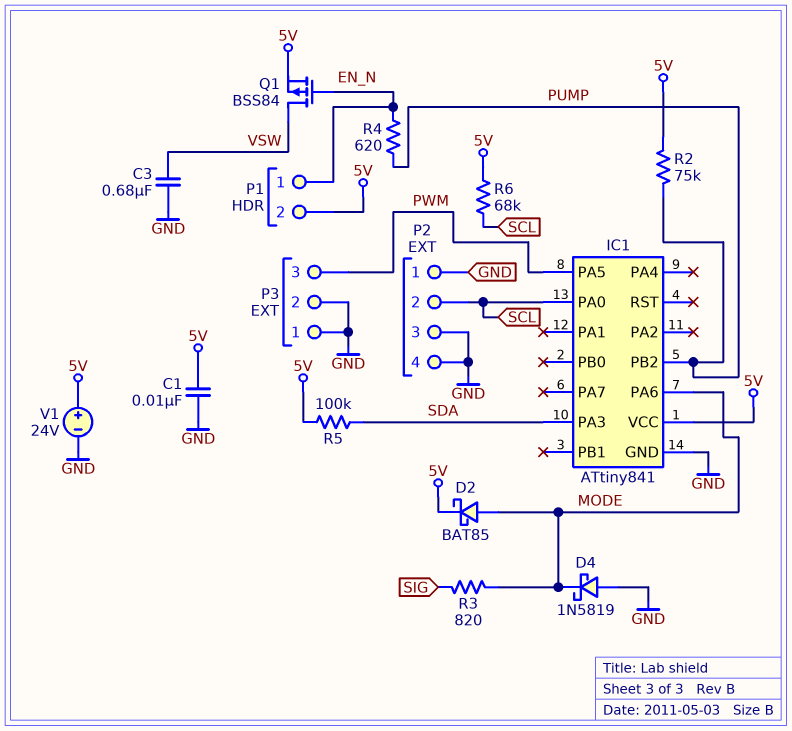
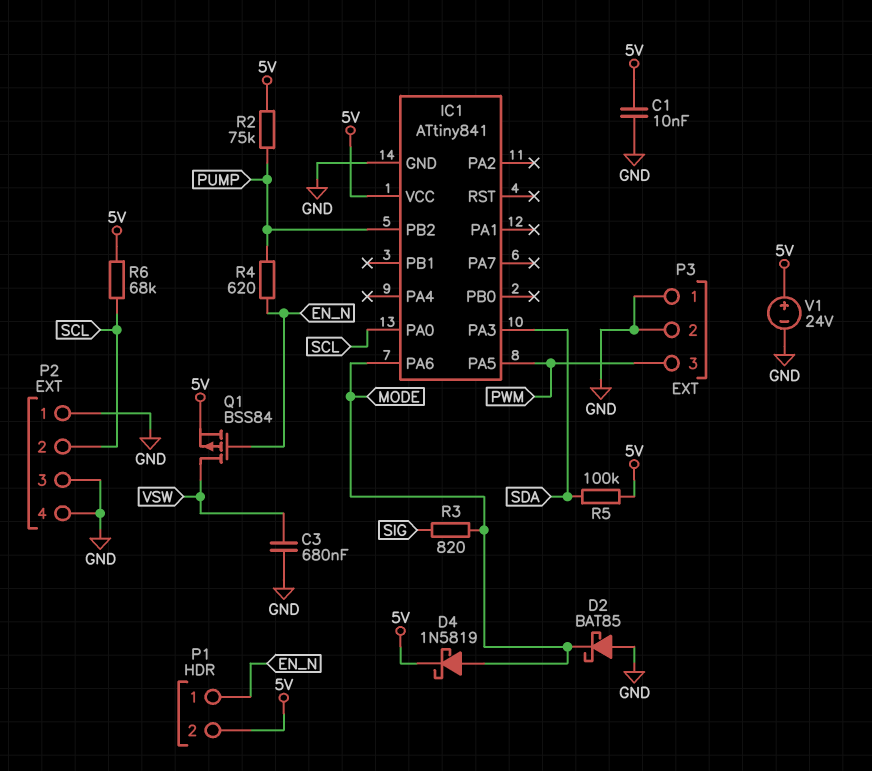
D2: schottky BAT85 (A MODE, K 5V) -> schottky BAT85 (A GND, K MODE)
D4: schottky 1N5819 (A GND, K MODE) -> schottky 1N5819 (A MODE, K 5V)

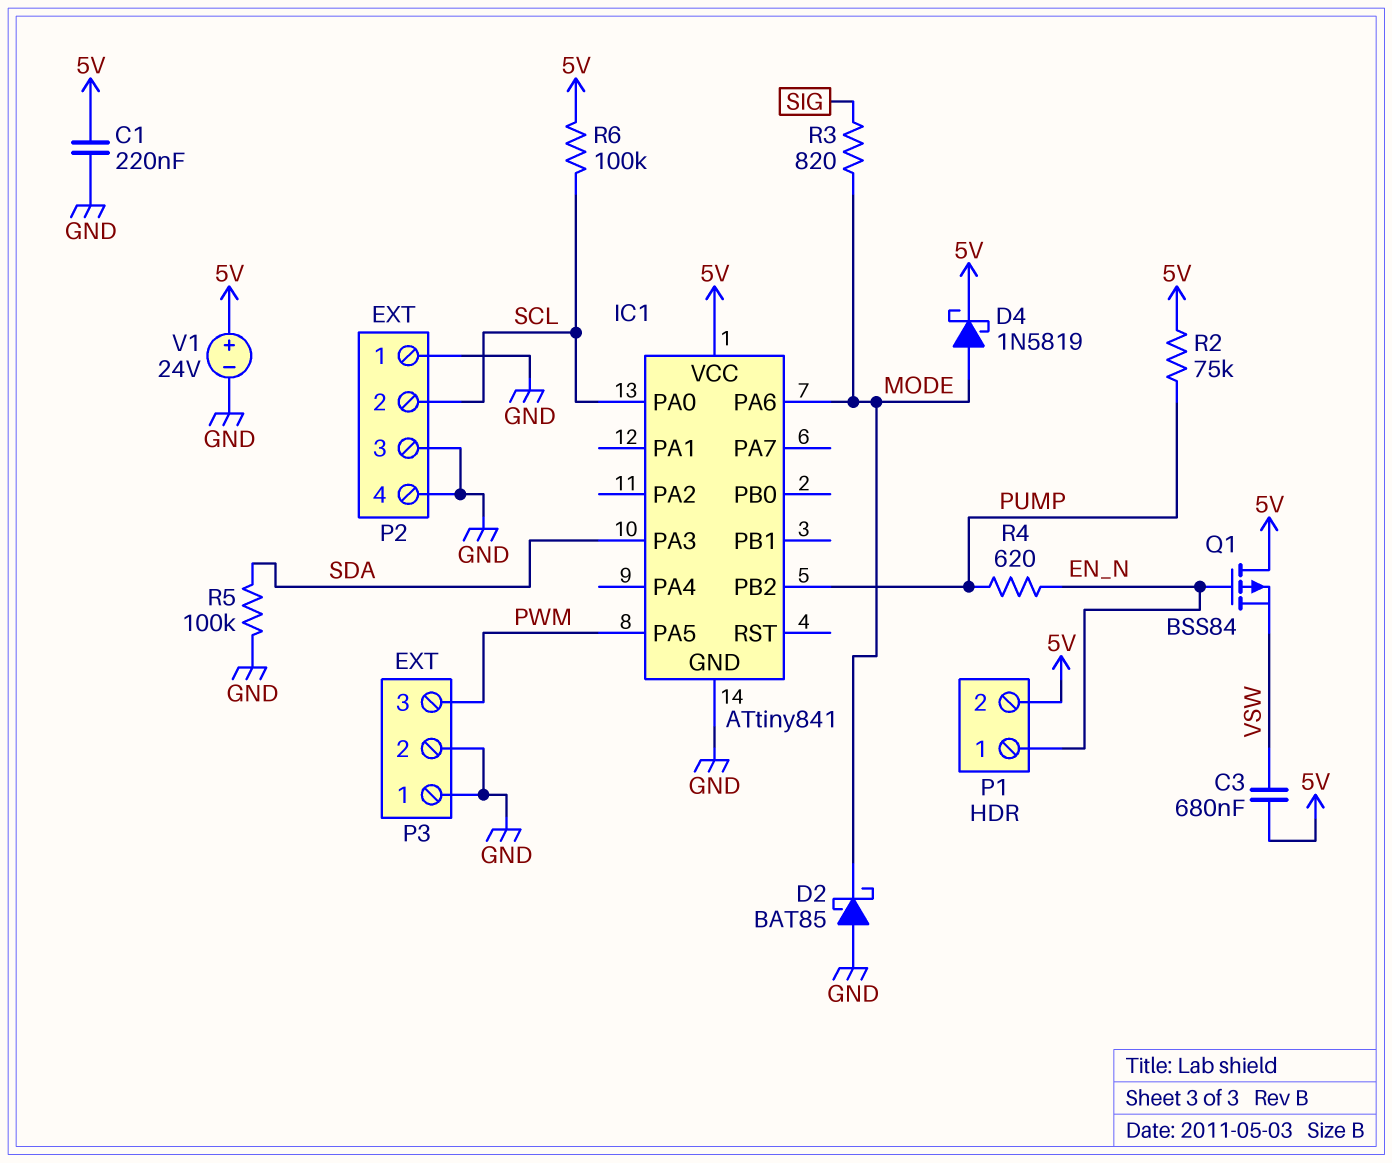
C1: 10nF (5V, GND) -> 220nF (5V, GND)
C3: 680nF (GND, VSW) -> 680nF (5V, VSW)
Q1: PMOS BSS84 (G EN_N, D VSW, S 5V) -> PMOS BSS84 (G EN_N, D 5V, S VSW)
R5: 100k (5V, SDA) -> 100k (GND, SDA)
R6: 68k (5V, SCL) -> 100k (5V, SCL)

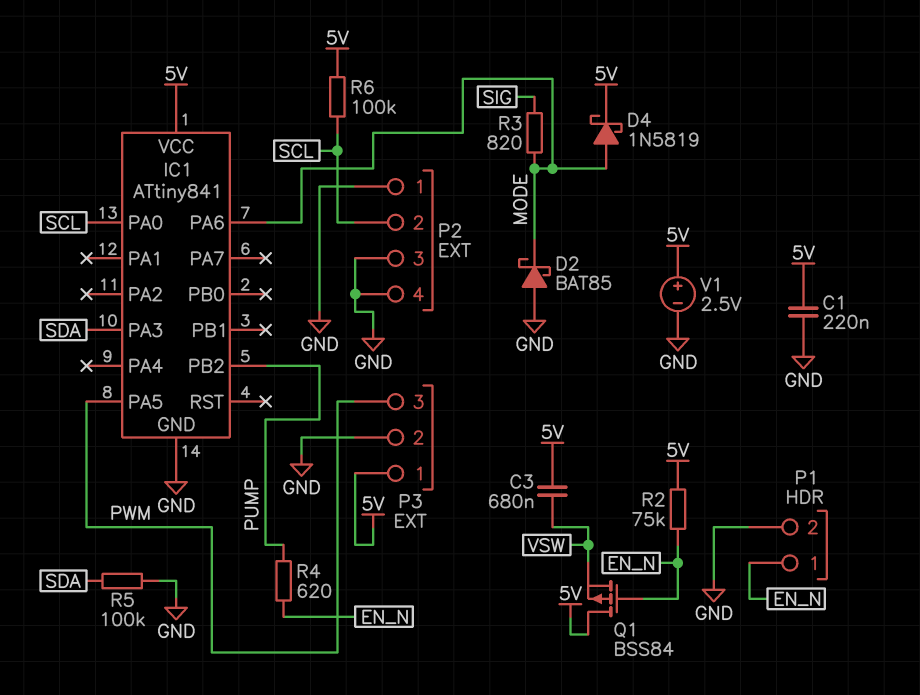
P1 pin 2: 5V -> GND
P3 pin 1: GND -> 5V
R2: 75k (5V, PUMP) -> 75k (5V, EN_N)
V1: 24V (plus 5V, minus GND) -> 2.5V (plus 5V, minus GND)

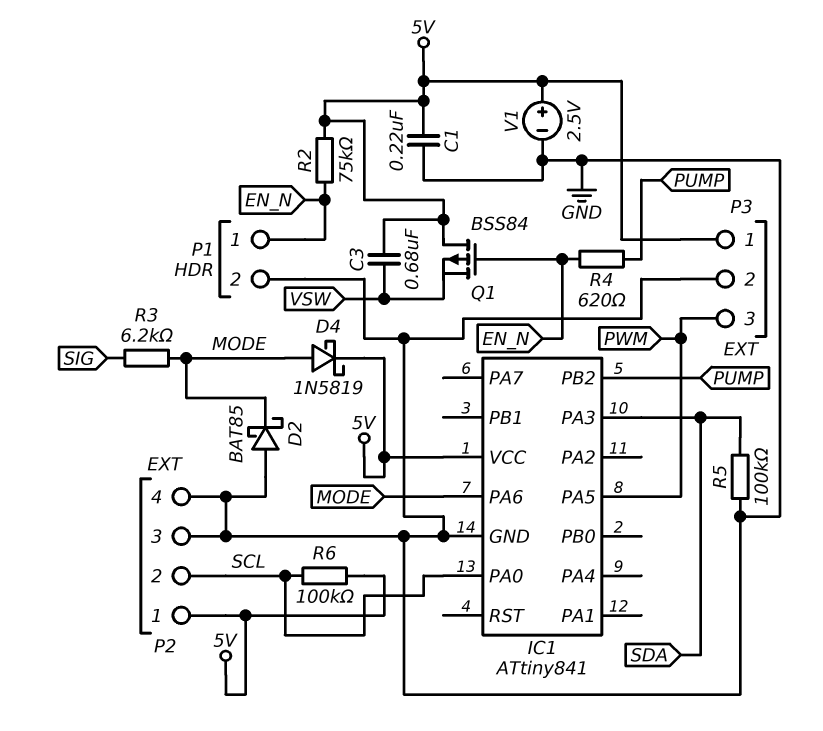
P2 pin 1: GND -> 5V
R3: 820 (MODE, SIG) -> 6.2k (MODE, SIG)

